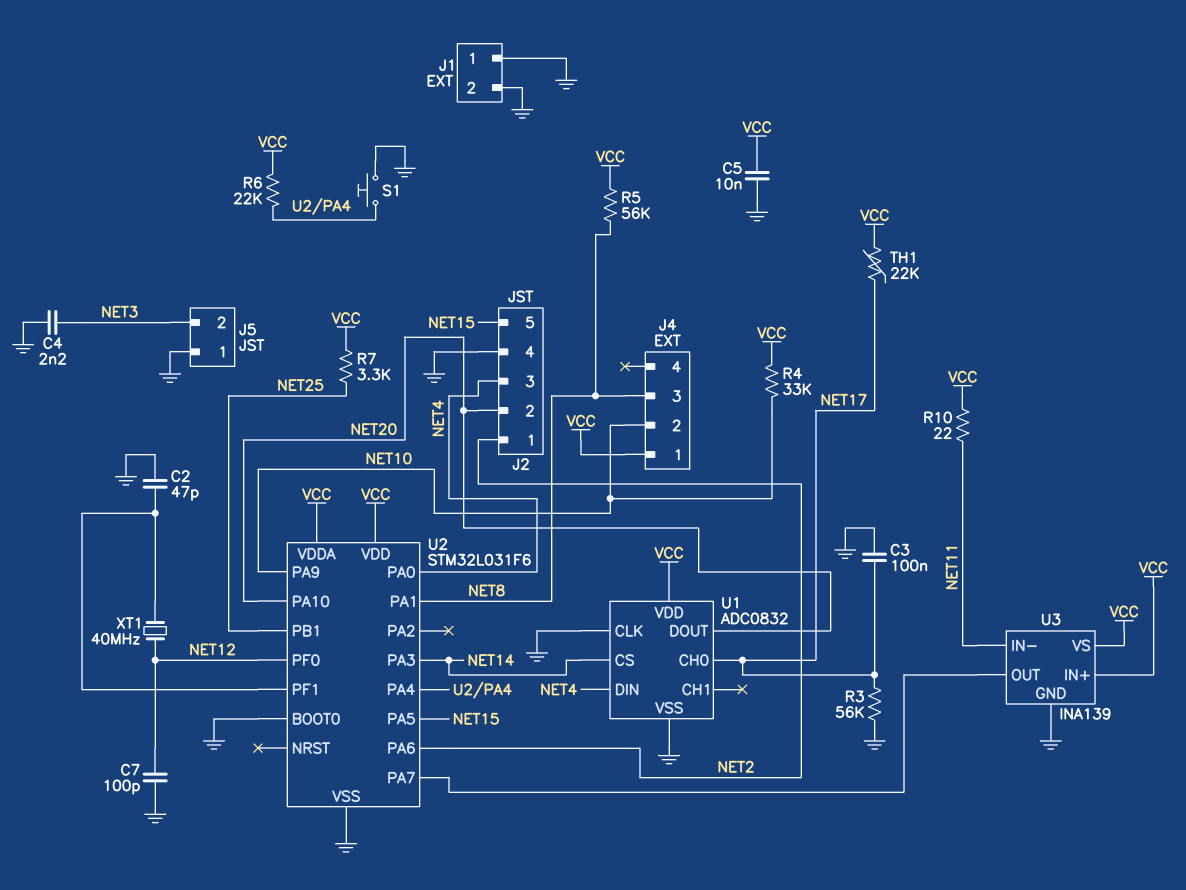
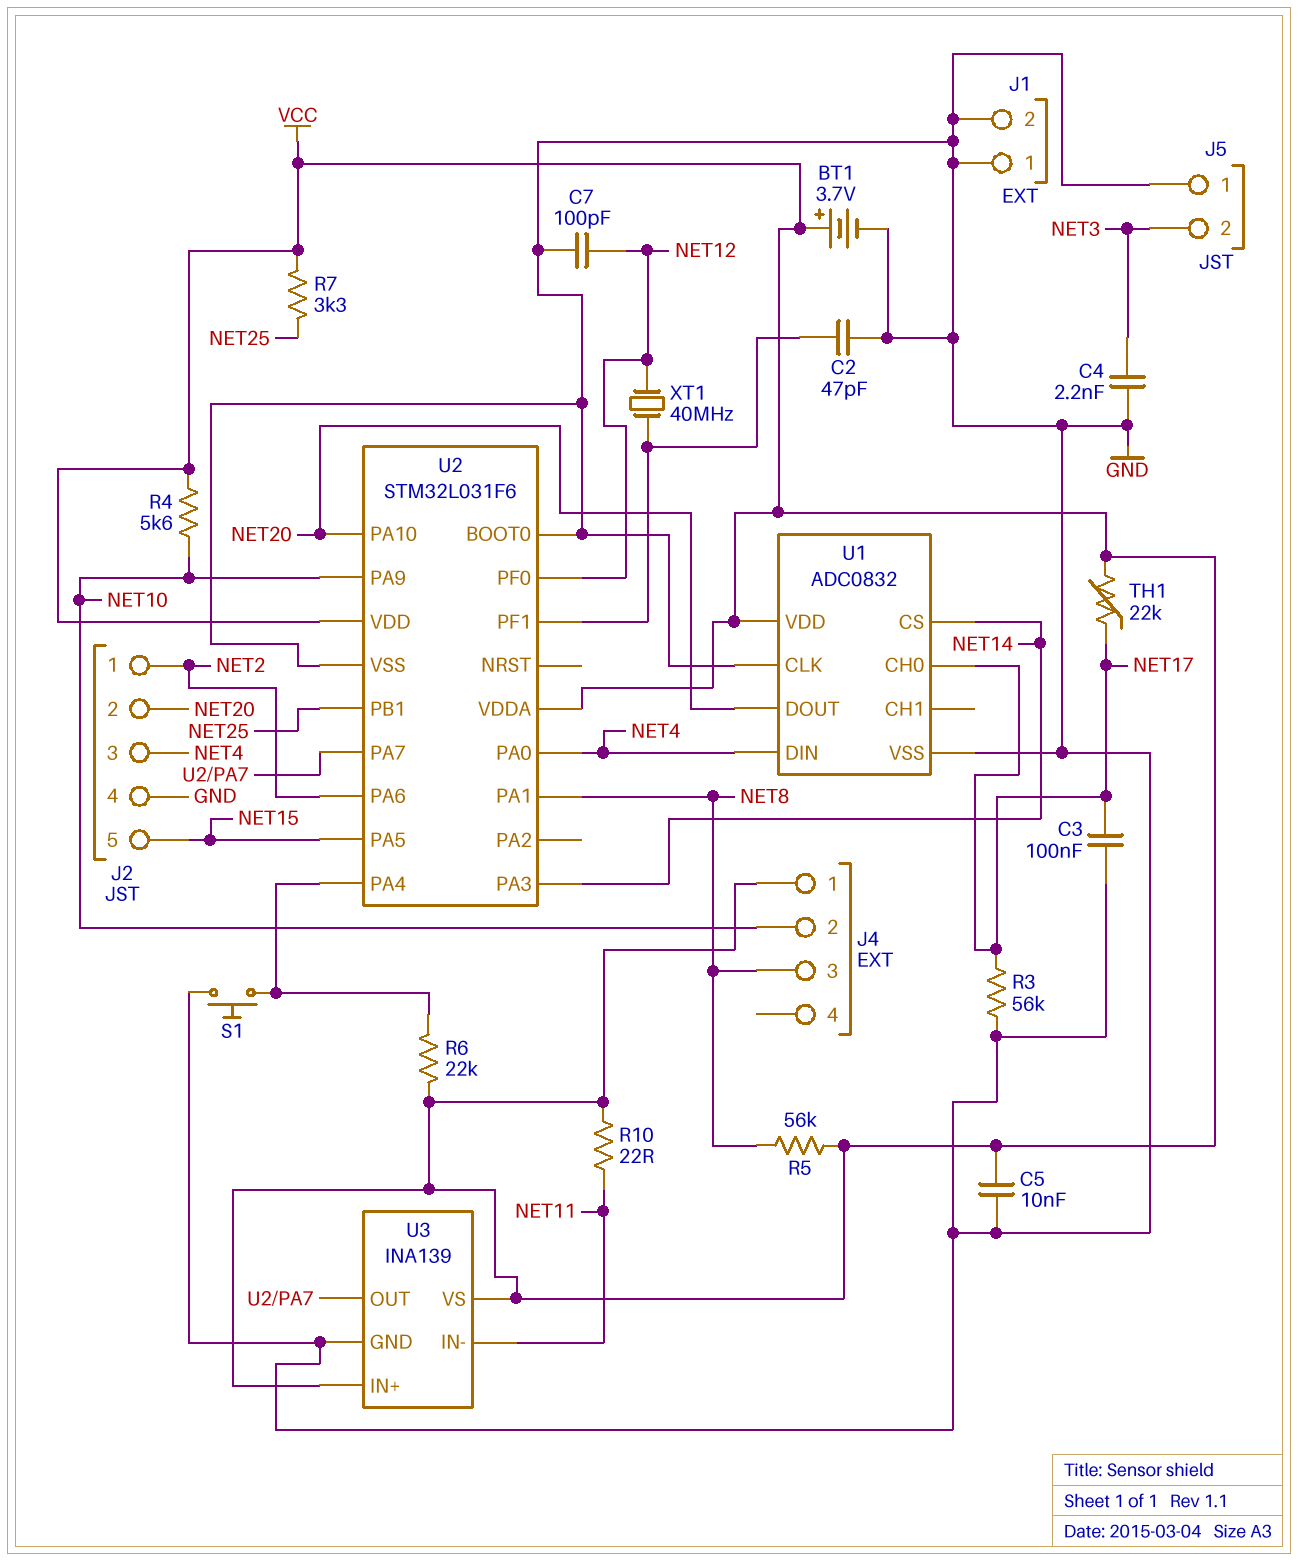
BT1: none -> 3.7V (plus VCC, minus GND)
R4: 33k (NET10, VCC) -> 5.6k (NET10, VCC)

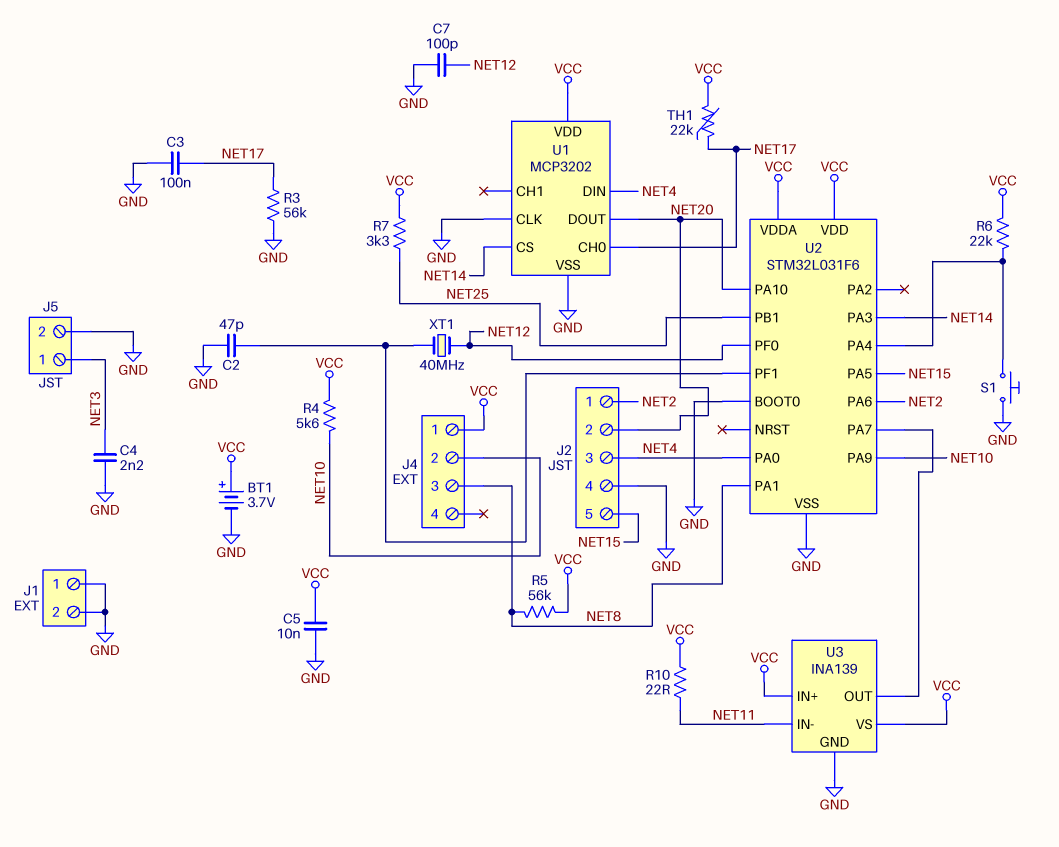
J5 pin 1: GND -> NET3
J5 pin 2: NET3 -> GND
U1: ADC0832 -> MCP3202

